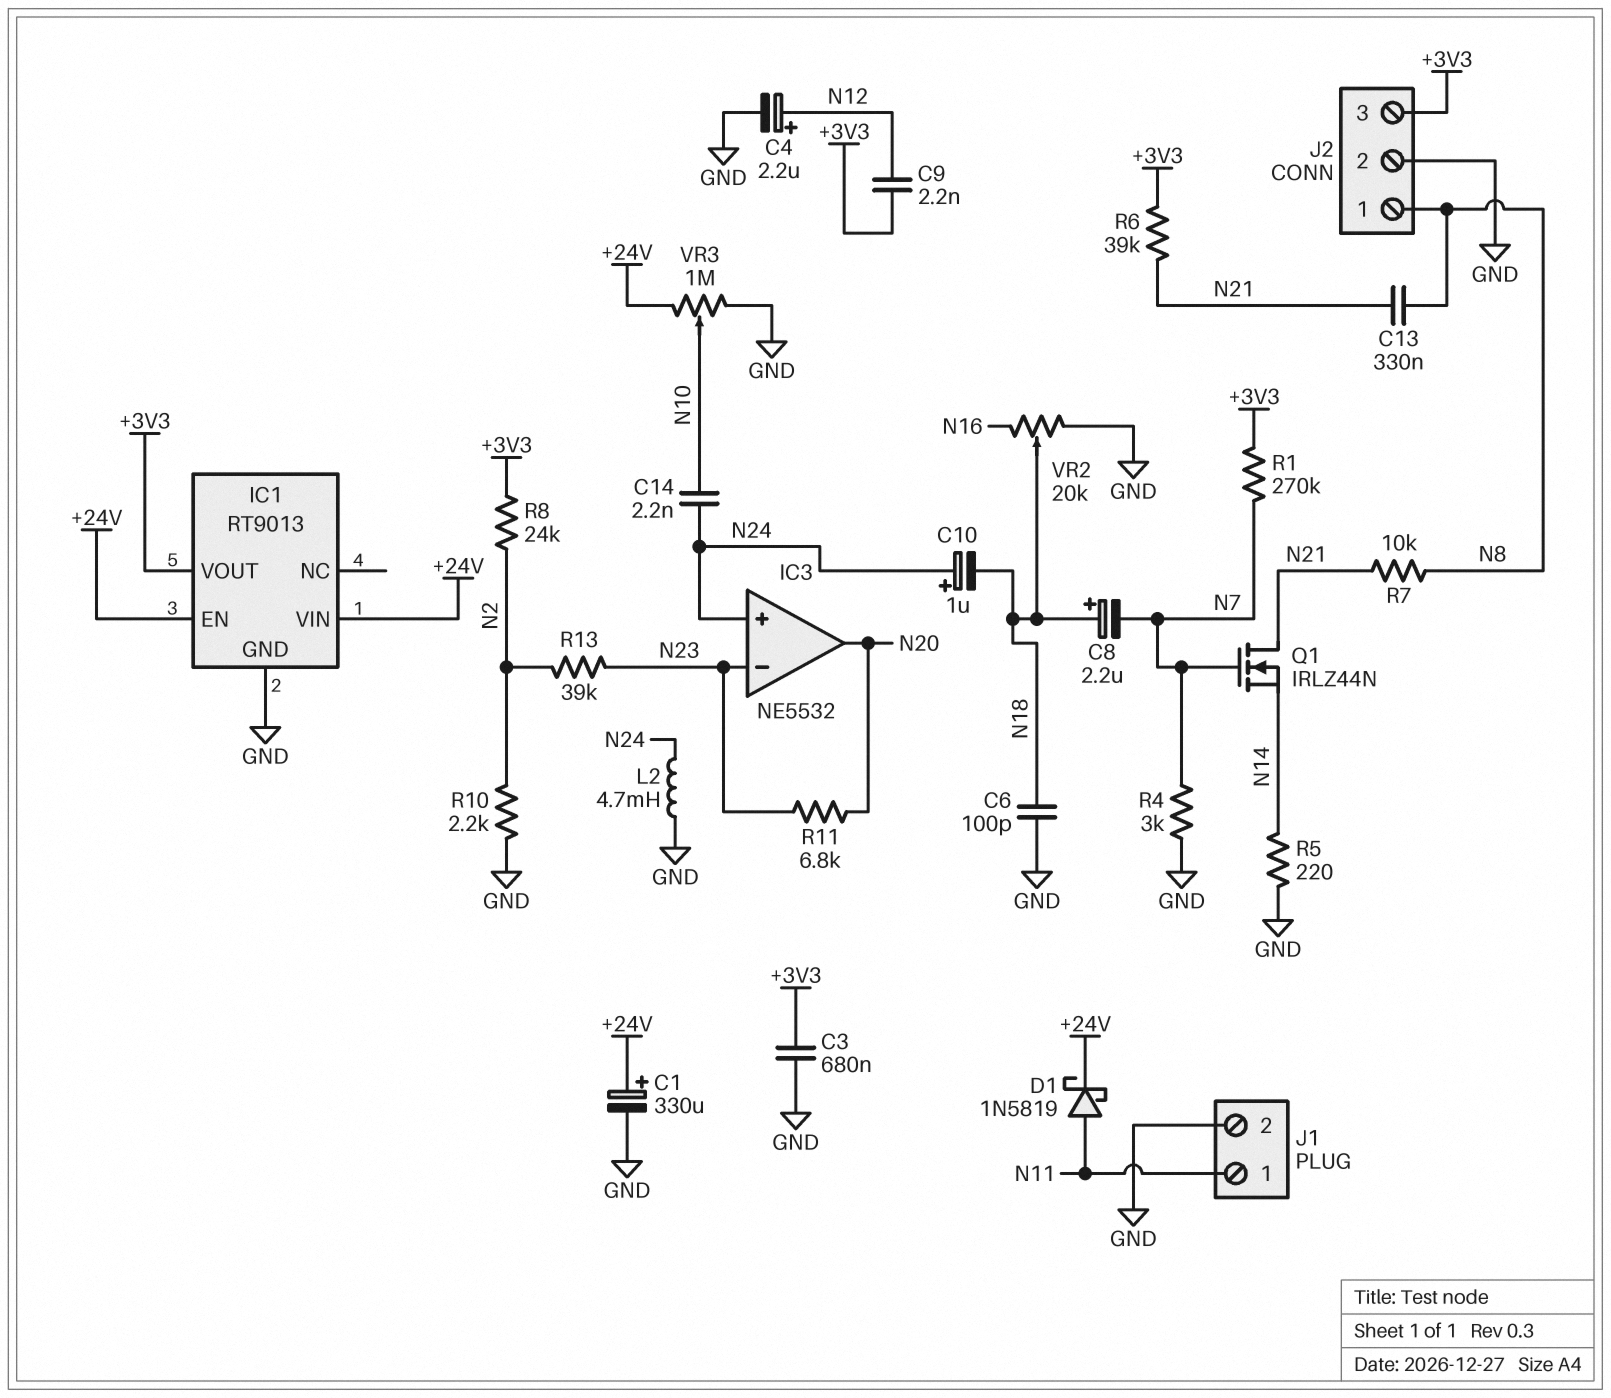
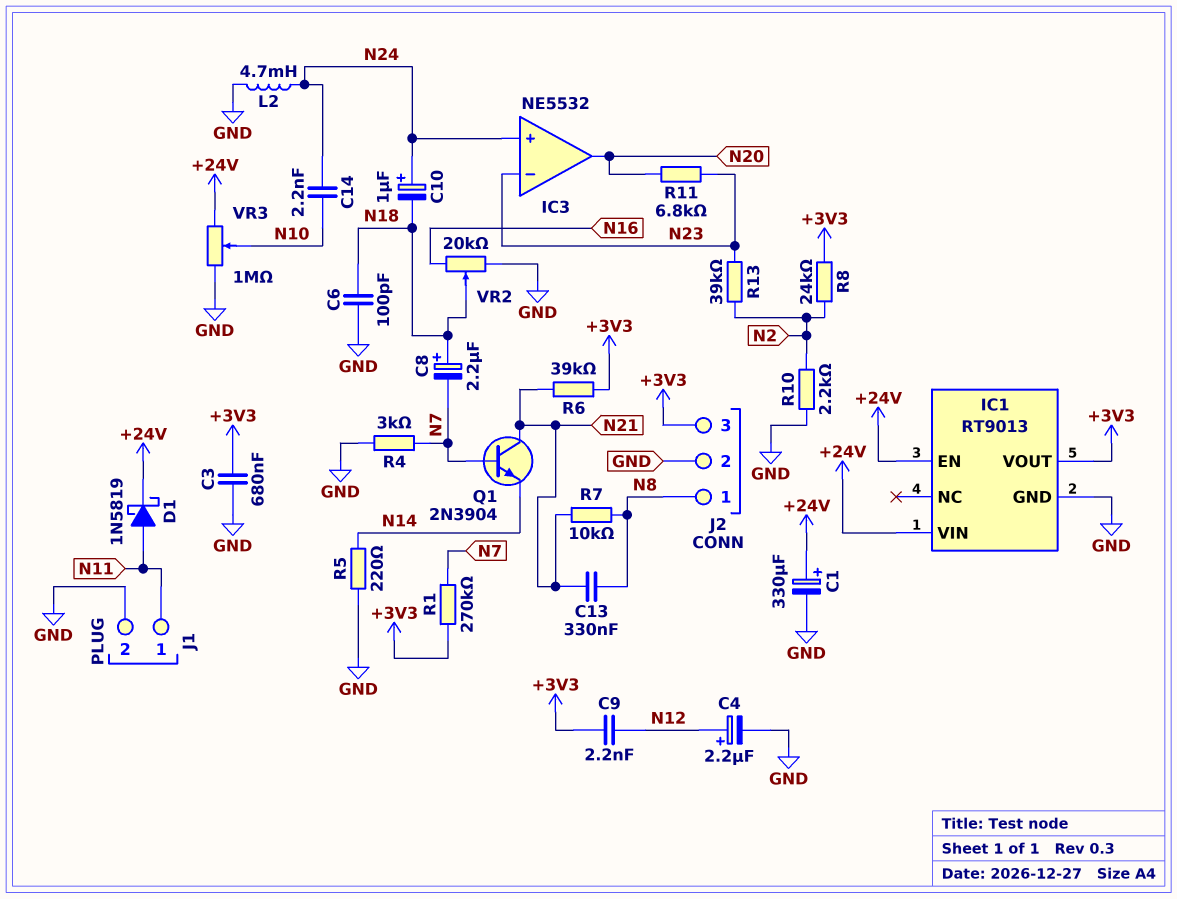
Q1: NMOS IRLZ44N (G N7, D N21, S N14) -> NPN 2N3904 (B N7, C N21, E N14)

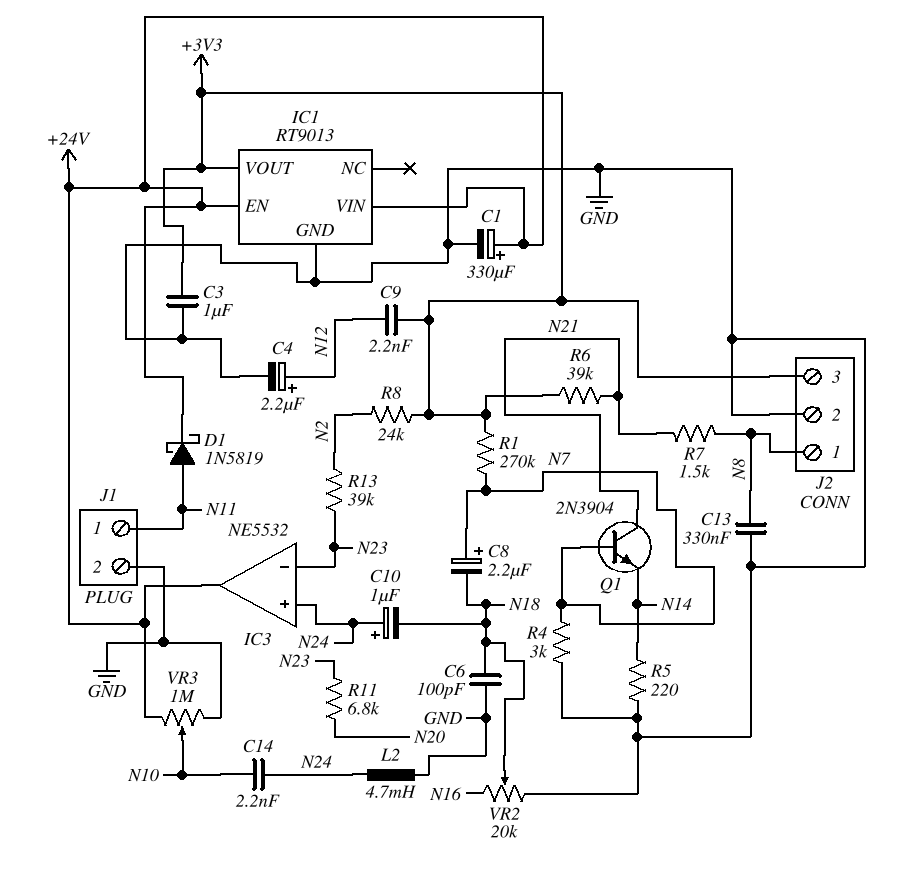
C3: 680nF (+3V3, GND) -> 1uF (+3V3, GND)
C8: 2.2uF (plus N18, minus N7) -> 2.2uF (plus N7, minus N18)
C13: 330nF (N8, N21) -> 330nF (GND, N8)
IC3 pin out: N20 -> +24V
R7: 10k (N8, N21) -> 1.5k (N8, N21)
R10: 2.2k (GND, N2) -> none

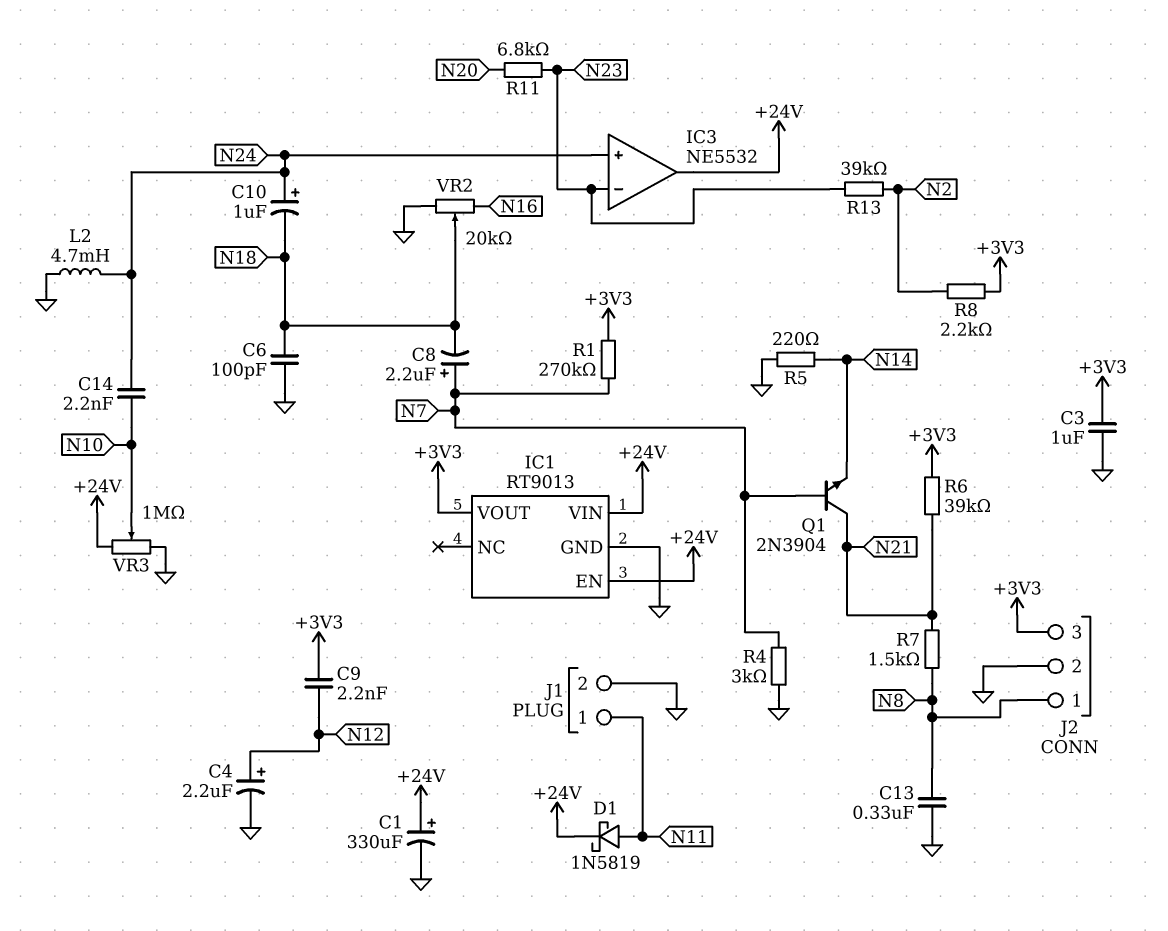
R8: 24k (+3V3, N2) -> 2.2k (+3V3, N2)

